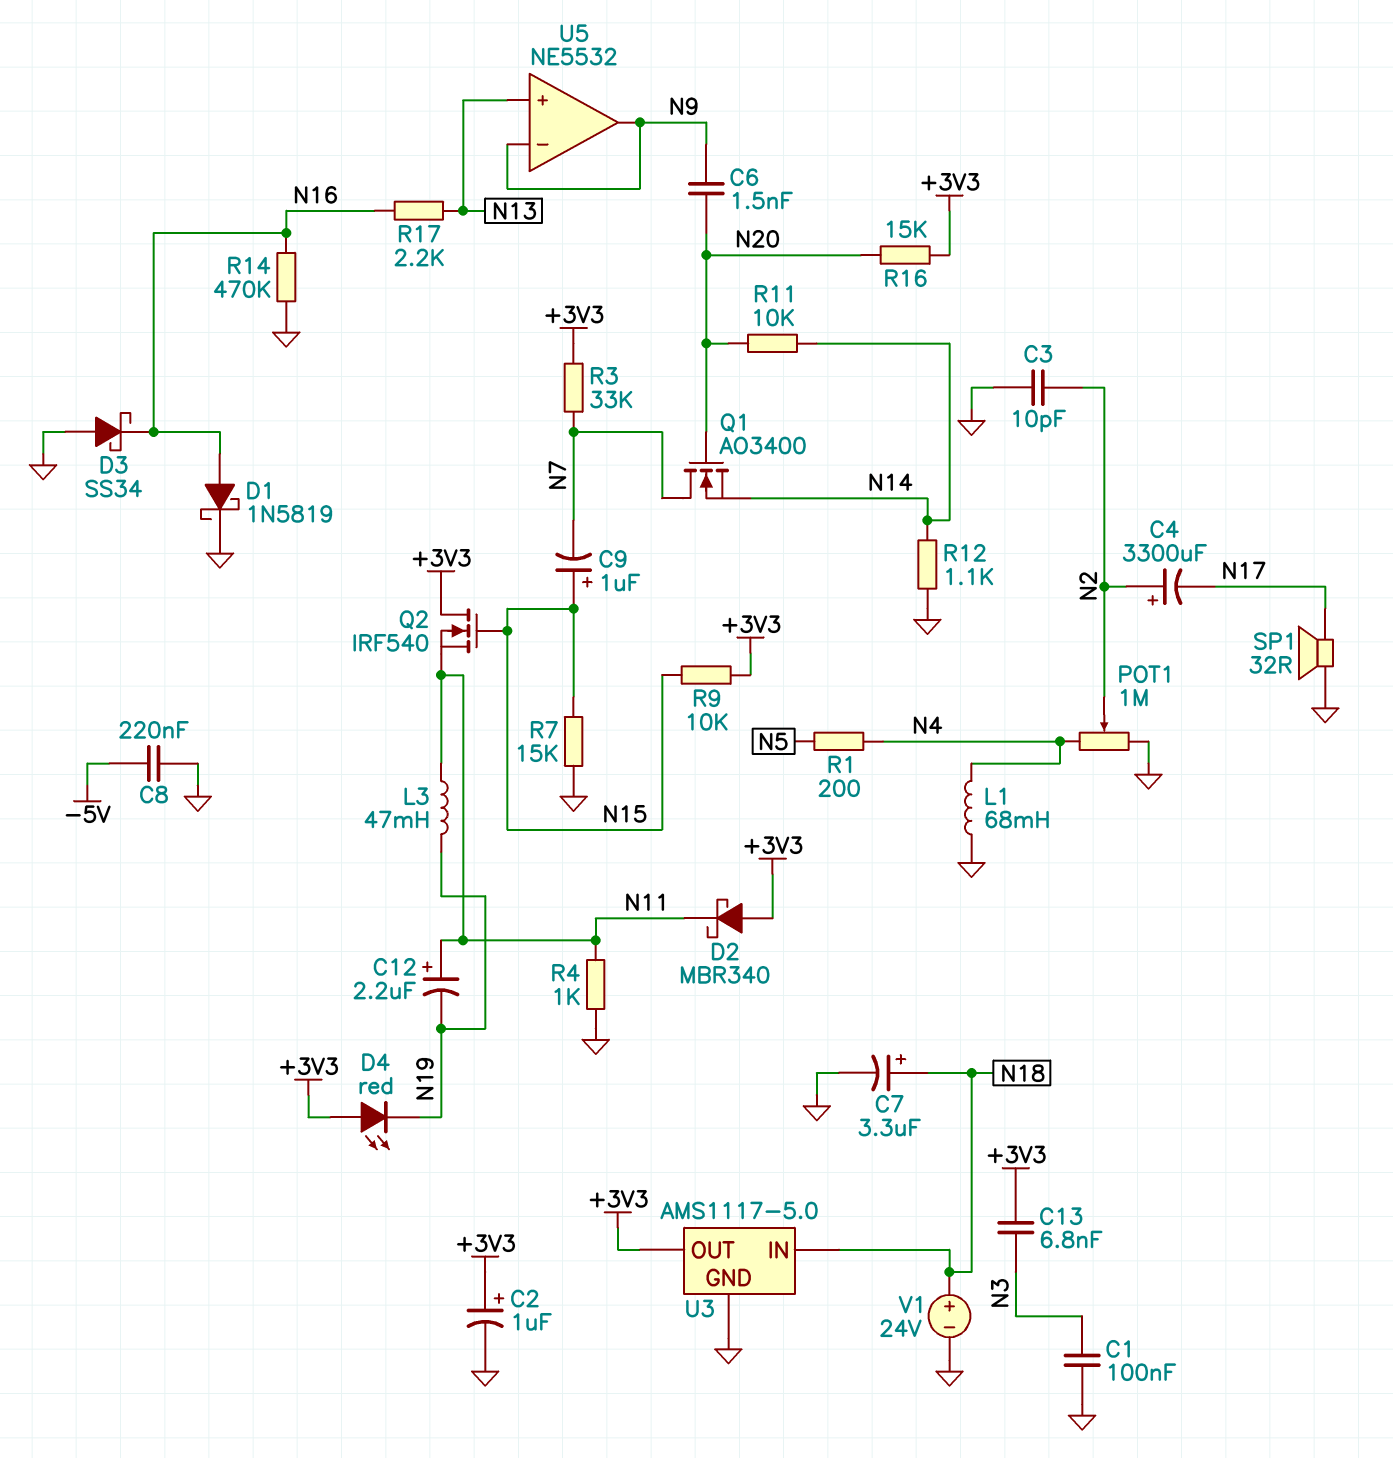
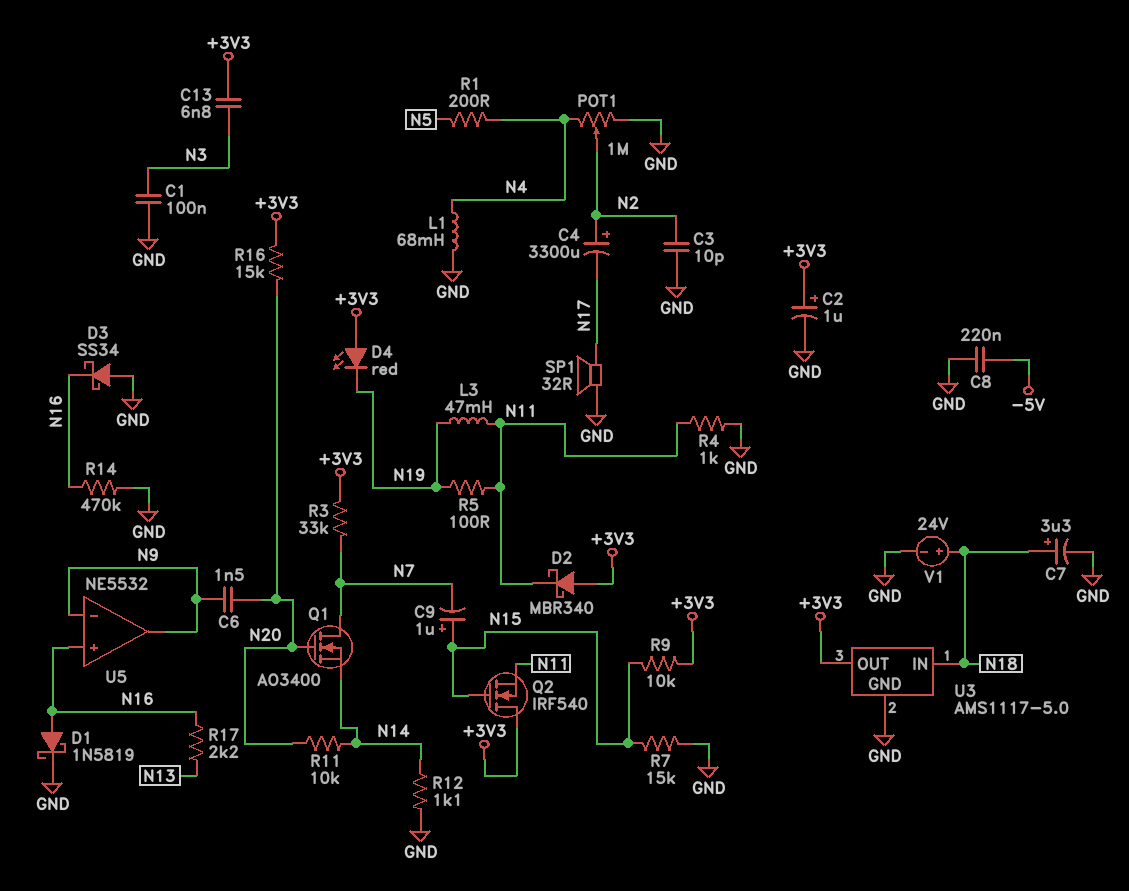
C12: 2.2uF (plus N11, minus N19) -> none
R5: none -> 100 (N11, N19)
U5 pin in+: N13 -> N16

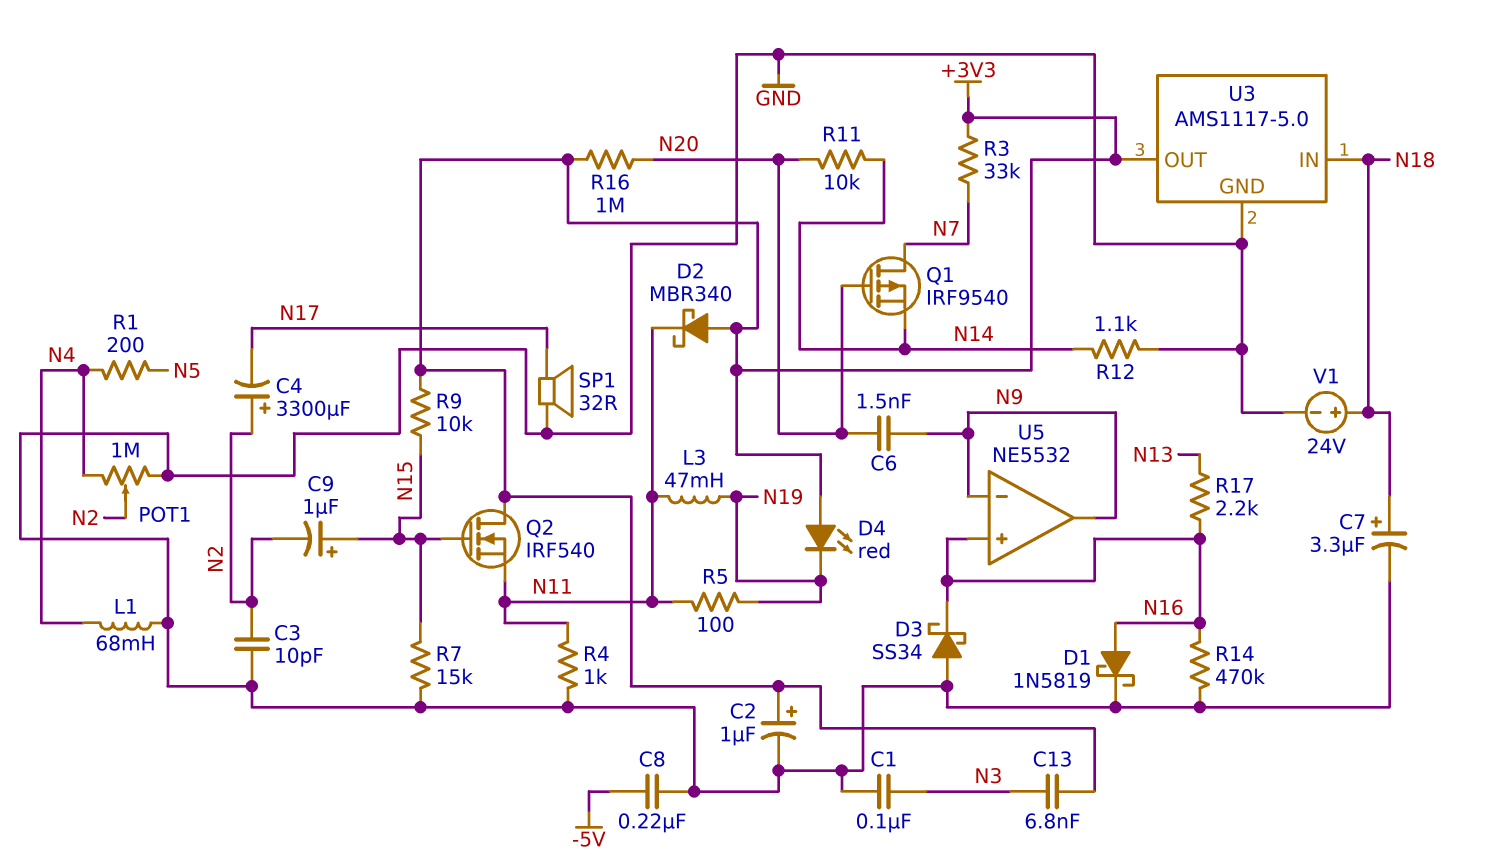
C9: 1uF (plus N15, minus N7) -> 1uF (plus N15, minus N2)
Q1: NMOS AO3400 (G N20, D N7, S N14) -> PMOS IRF9540 (G N20, D N7, S N14)
R16: 15k (+3V3, N20) -> 1M (+3V3, N20)

